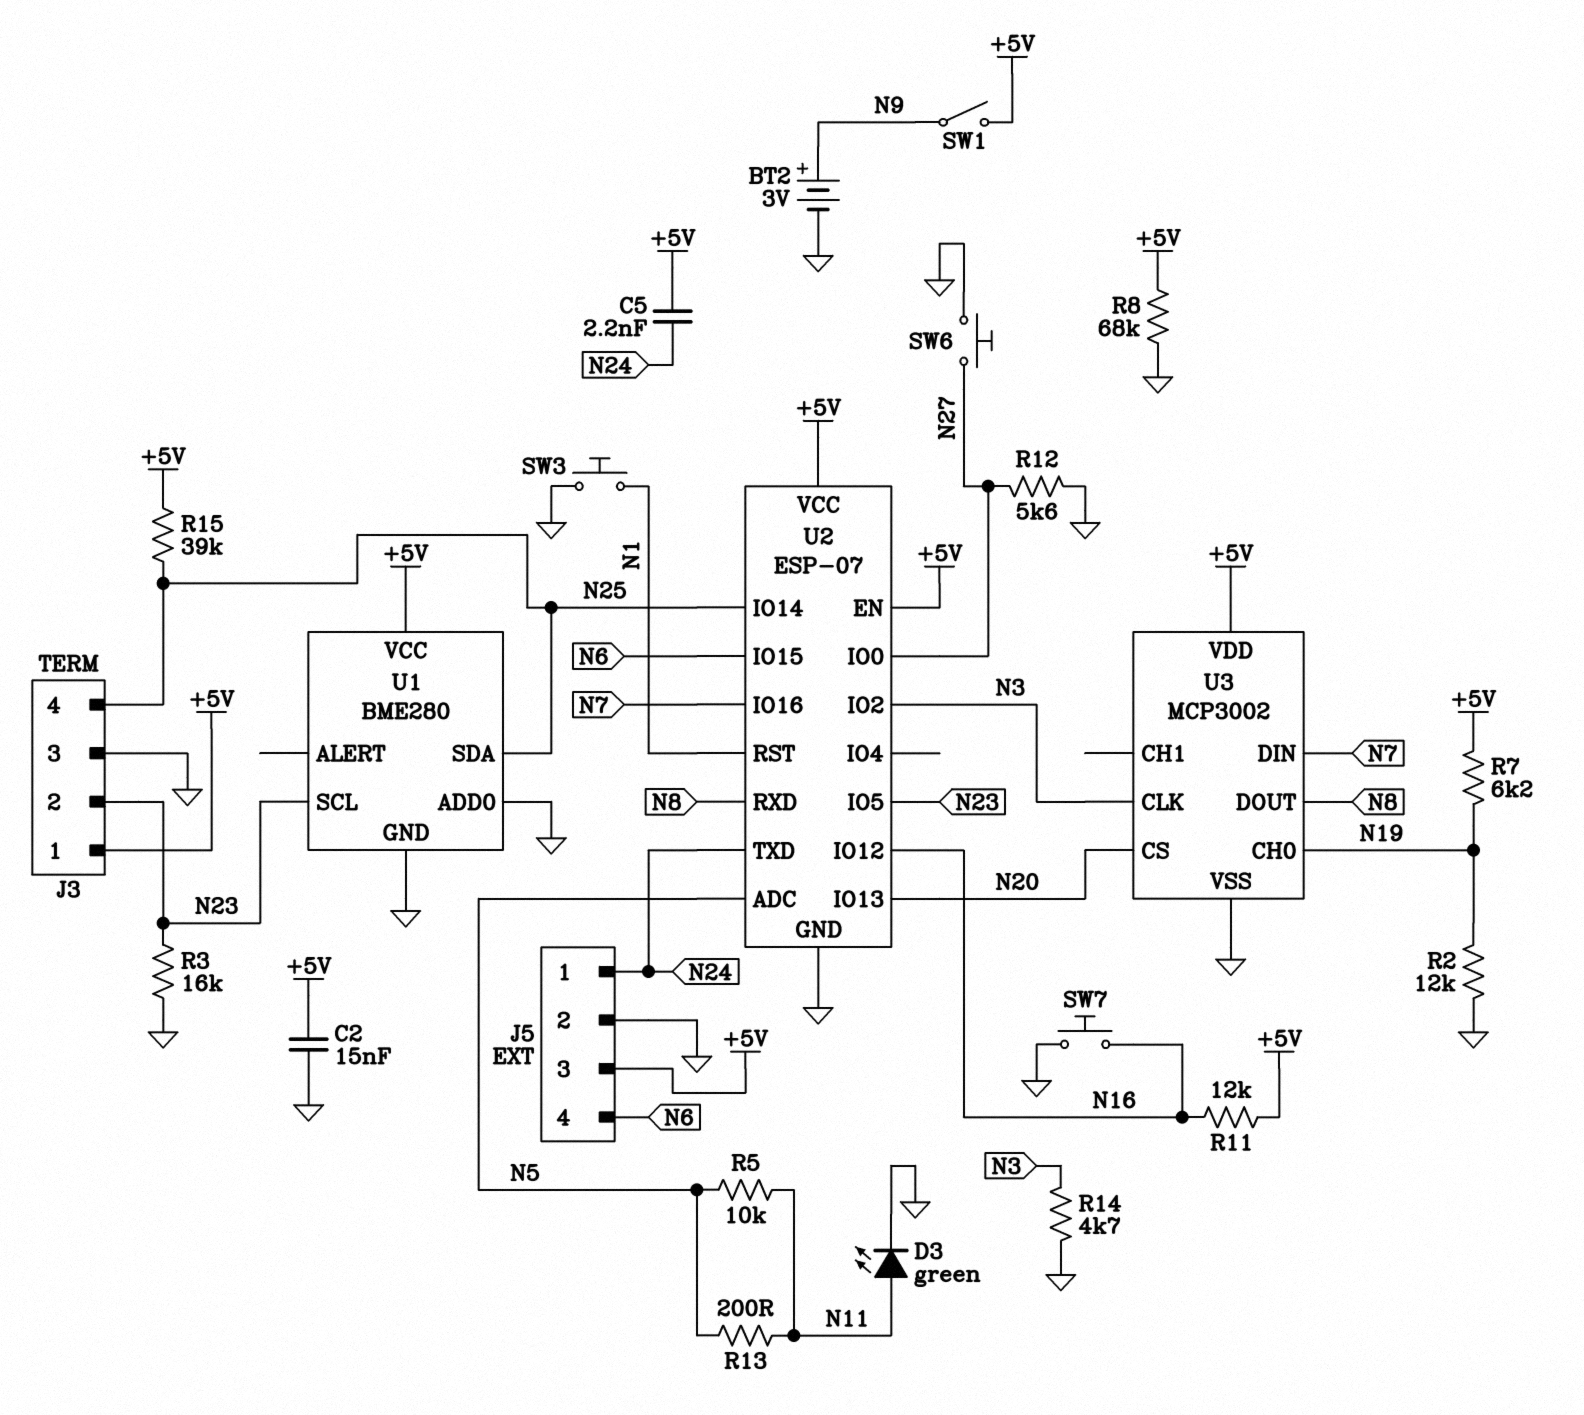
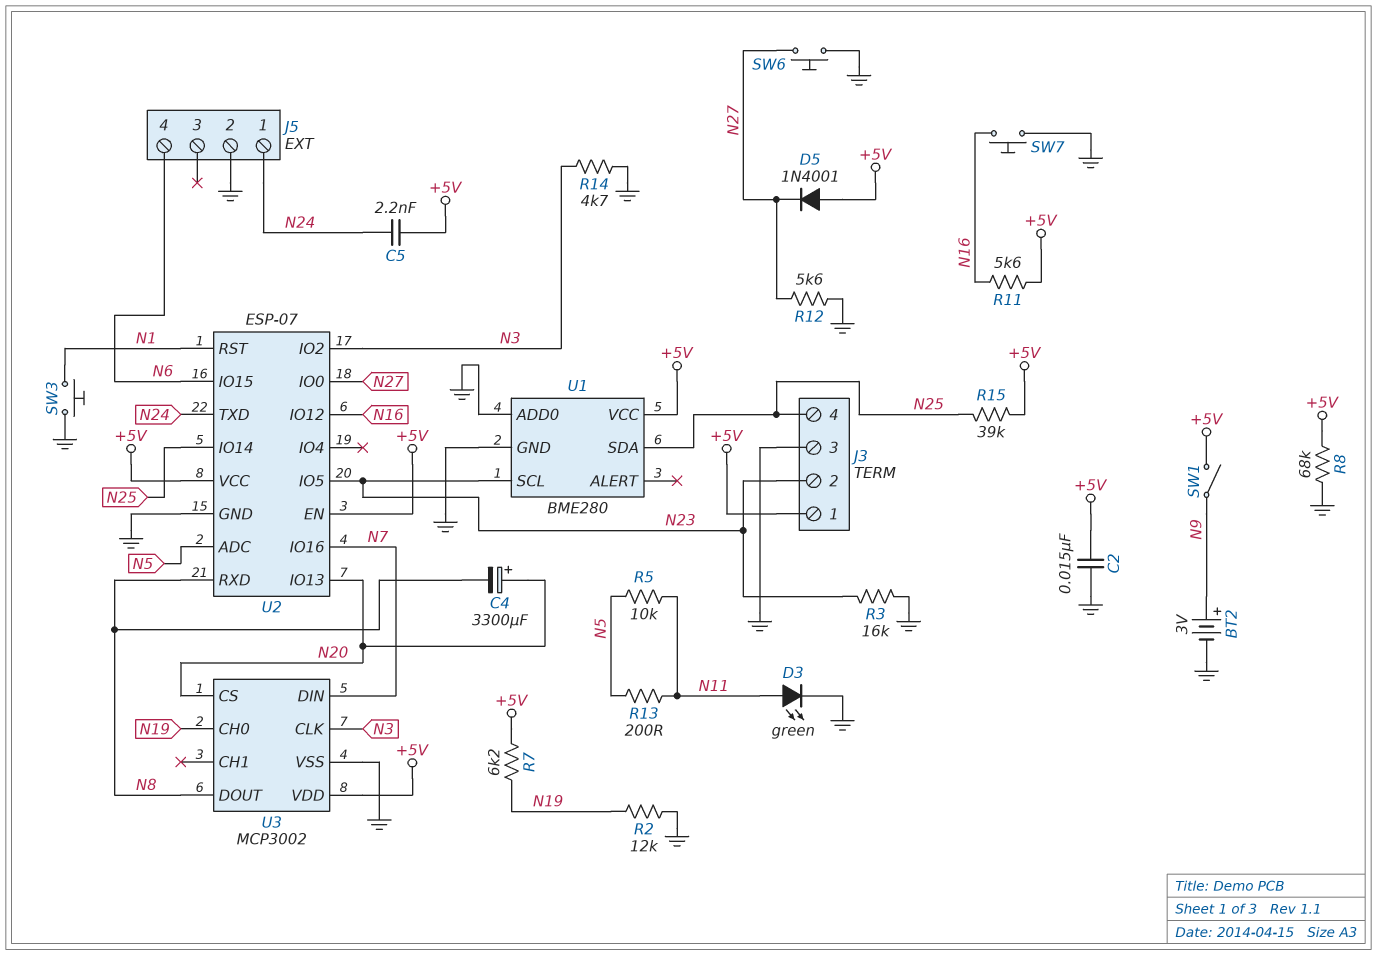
C4: none -> 3300uF (plus N20, minus N8)
D5: none -> diode 1N4001 (A +5V, K N27)
J5 pin 3: +5V -> none
R11: 12k (+5V, N16) -> 5.6k (+5V, N16)

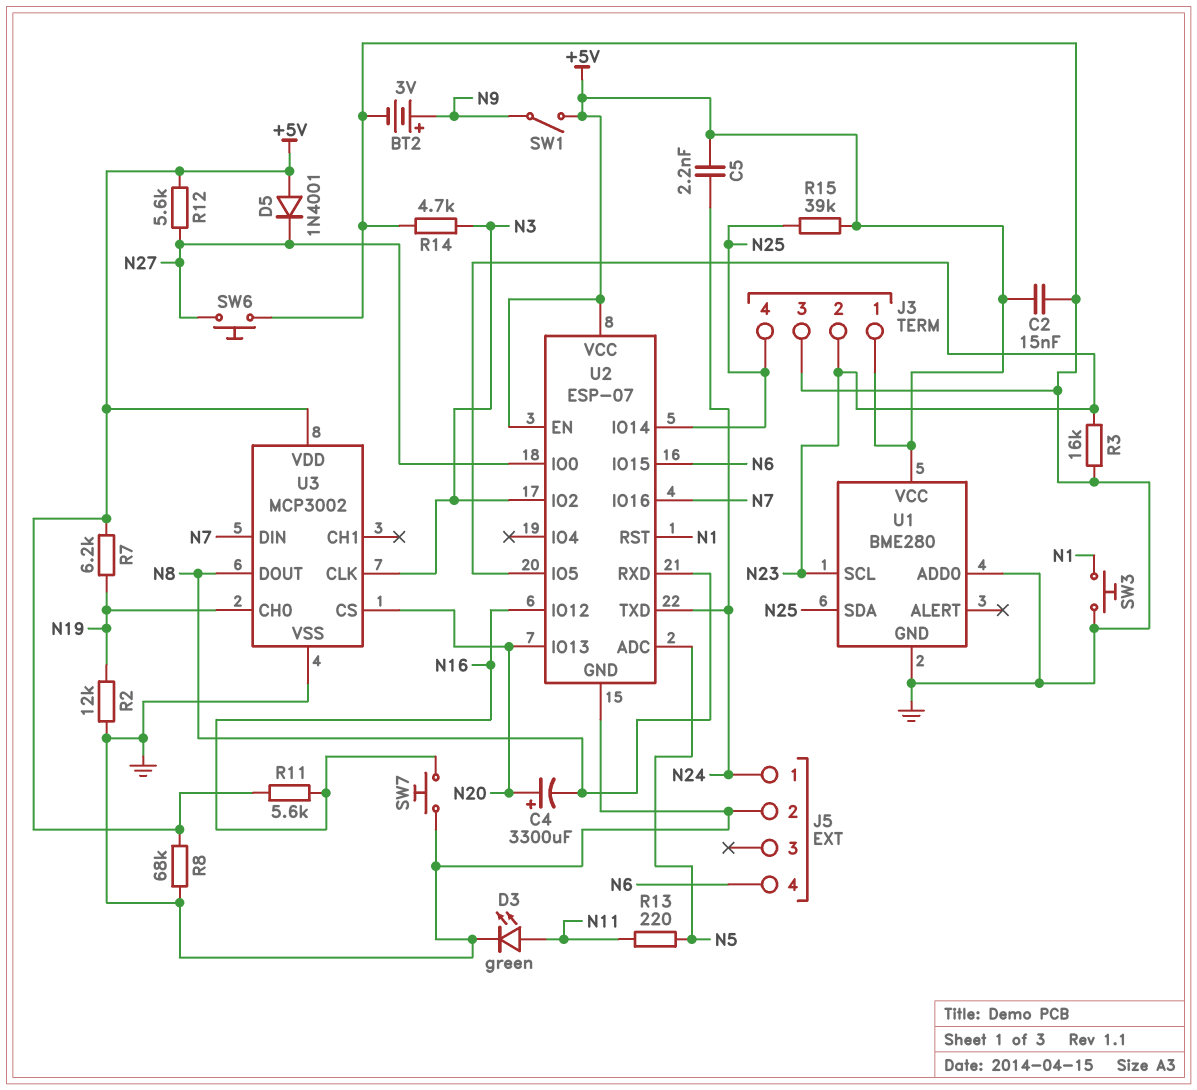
R5: 10k (N5, N11) -> none
R12: 5.6k (GND, N27) -> 5.6k (+5V, N27)
R13: 200 (N5, N11) -> 220 (N5, N11)

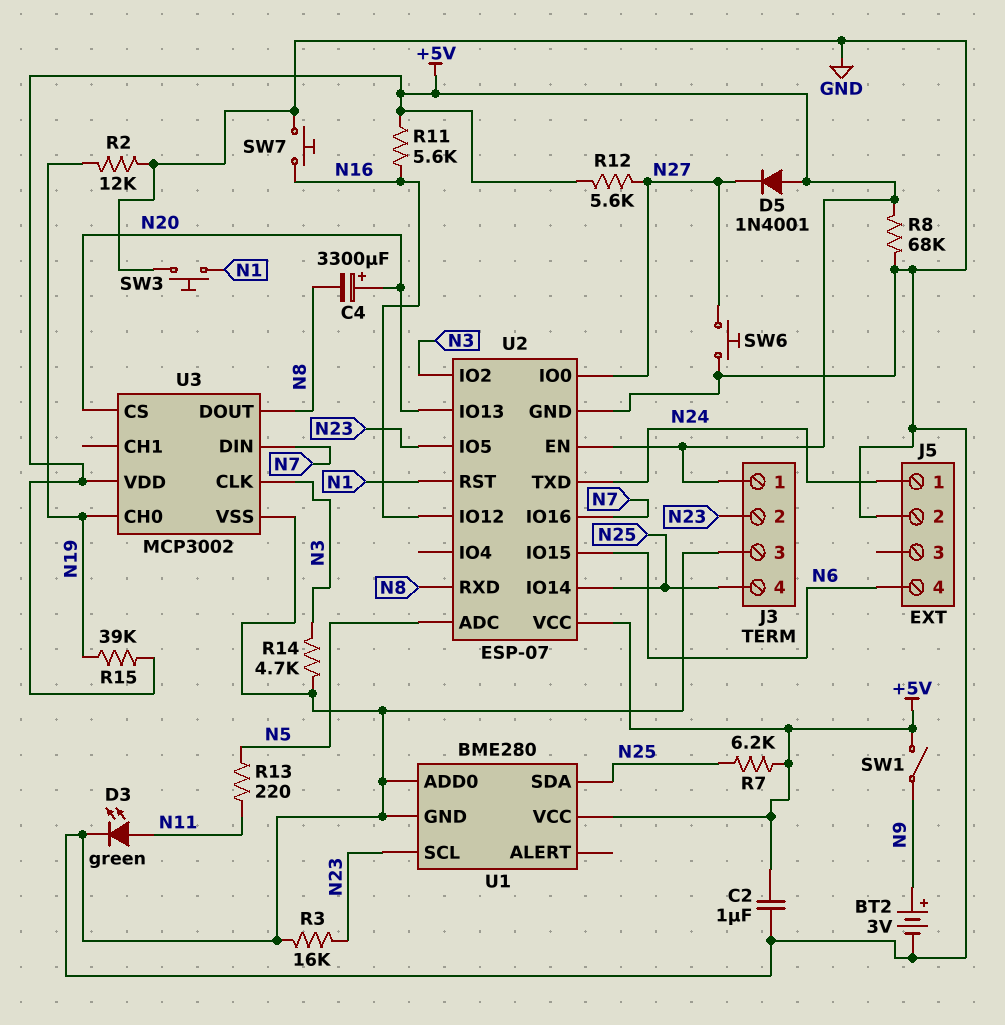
C2: 15nF (+5V, GND) -> 1uF (+5V, GND)
C5: 2.2nF (+5V, N24) -> none
R7: 6.2k (+5V, N19) -> 6.2k (+5V, N25)
R15: 39k (+5V, N25) -> 39k (+5V, N19)

